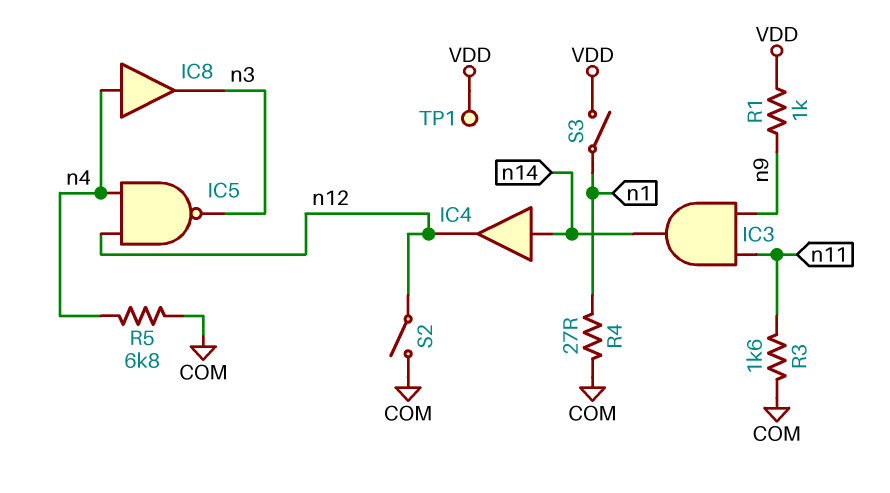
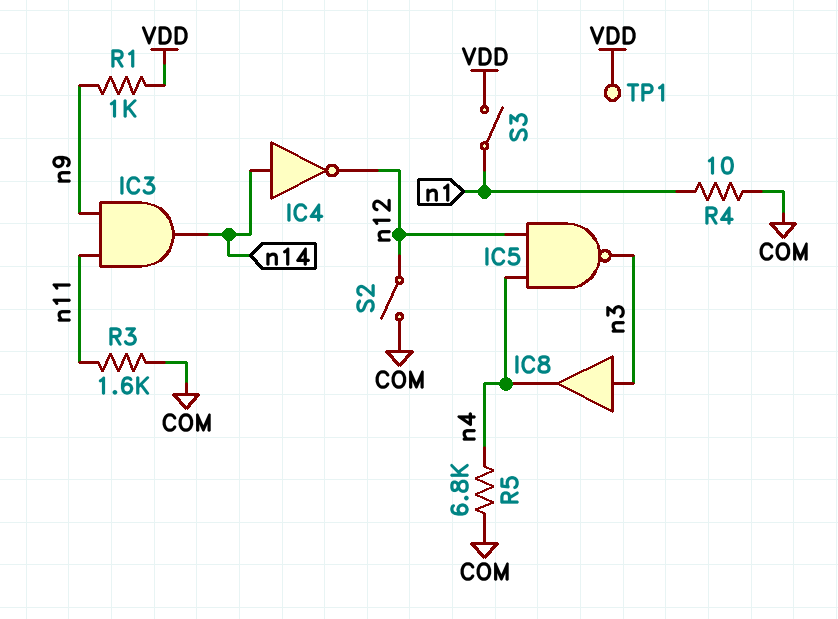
IC4: buffer (in n14, out n12) -> NOT (in n14, out n12)
IC8: buffer (in n4, out n3) -> buffer (in n3, out n4)
R4: 27 (COM, n1) -> 10 (COM, n1)

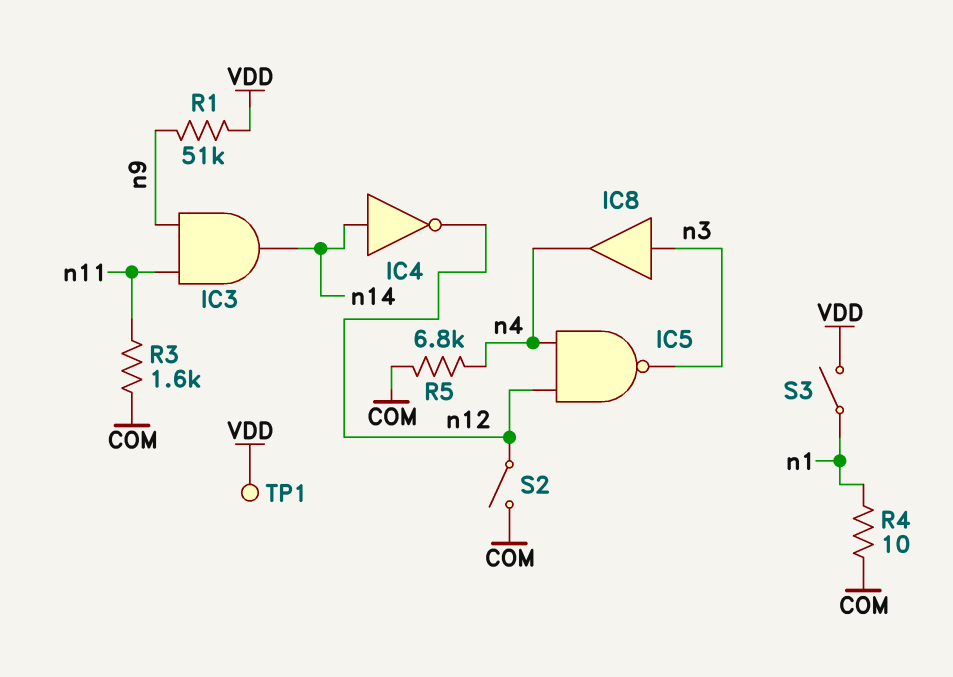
R1: 1k (VDD, n9) -> 51k (VDD, n9)

